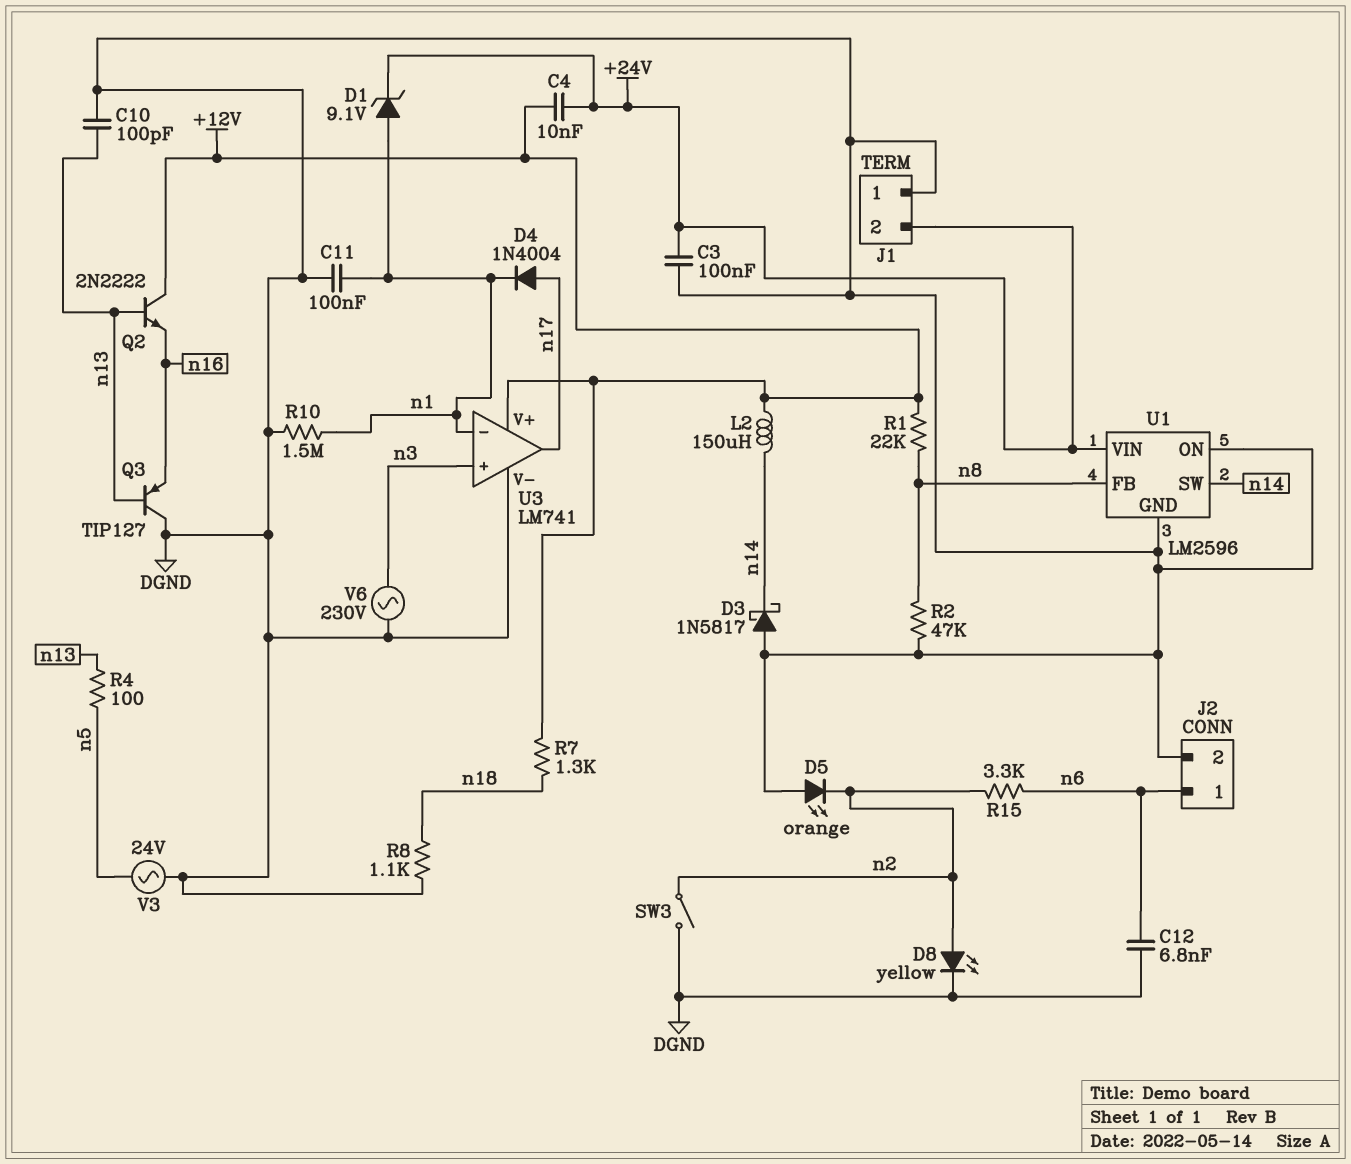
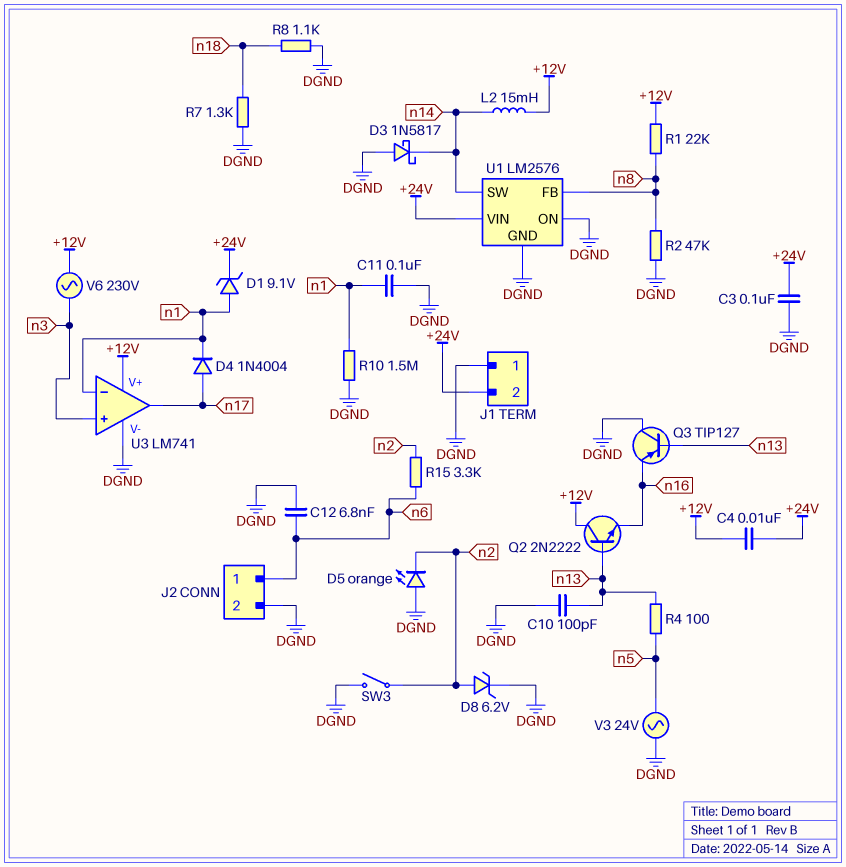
D8: LED yellow (A n2, K DGND) -> zener 6.2V (A n2, K DGND)
L2: 150uH (+12V, n14) -> 15mH (+12V, n14)
R7: 1.3k (+12V, n18) -> 1.3k (DGND, n18)
U1: LM2596 -> LM2576
V6: AC 230V (DGND, n3) -> AC 230V (+12V, n3)

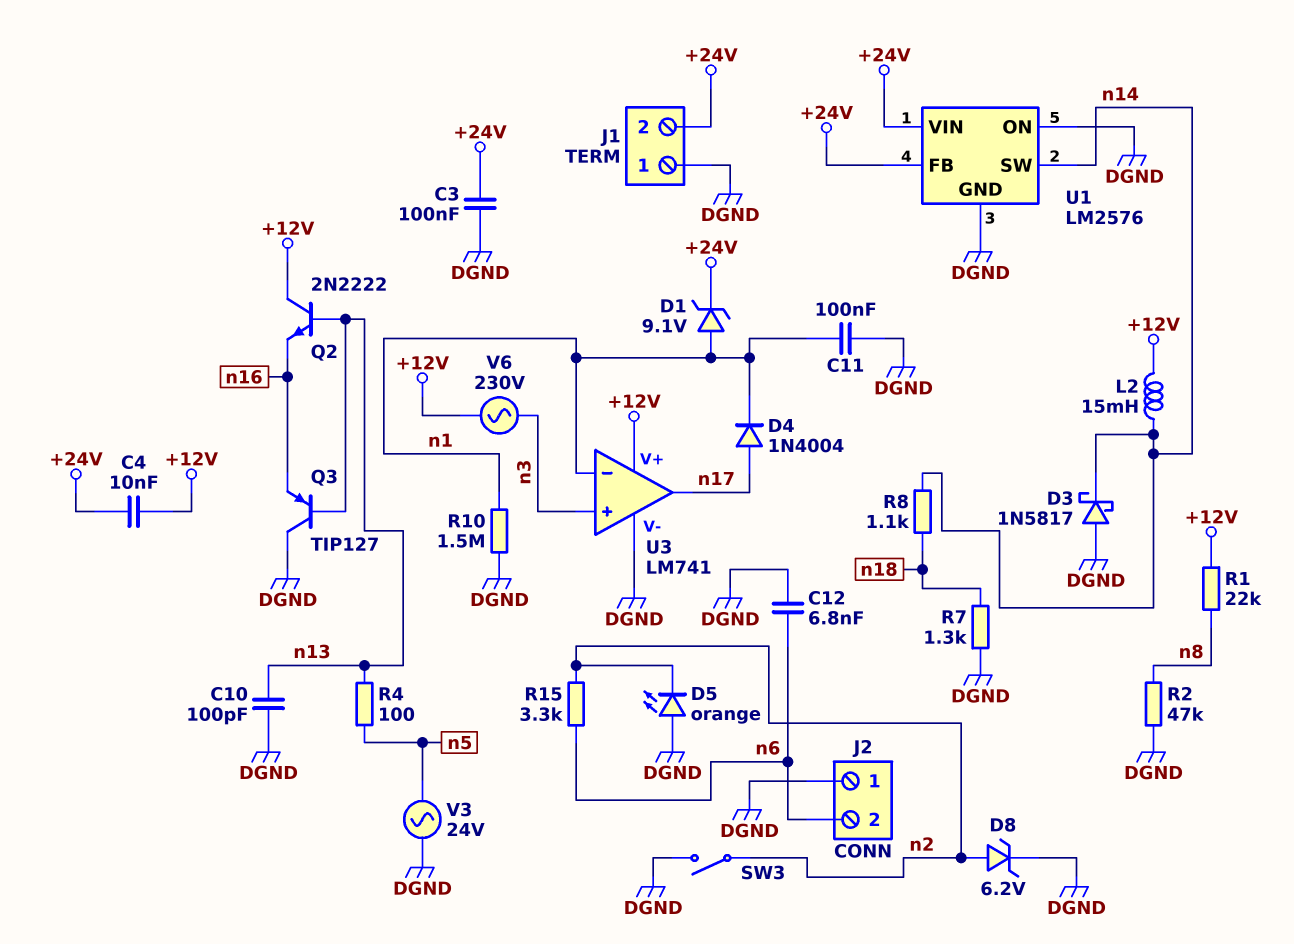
J2 pin 1: n6 -> DGND
J2 pin 2: DGND -> n6
R8: 1.1k (DGND, n18) -> 1.1k (n14, n18)
U1 pin FB: n8 -> +24V

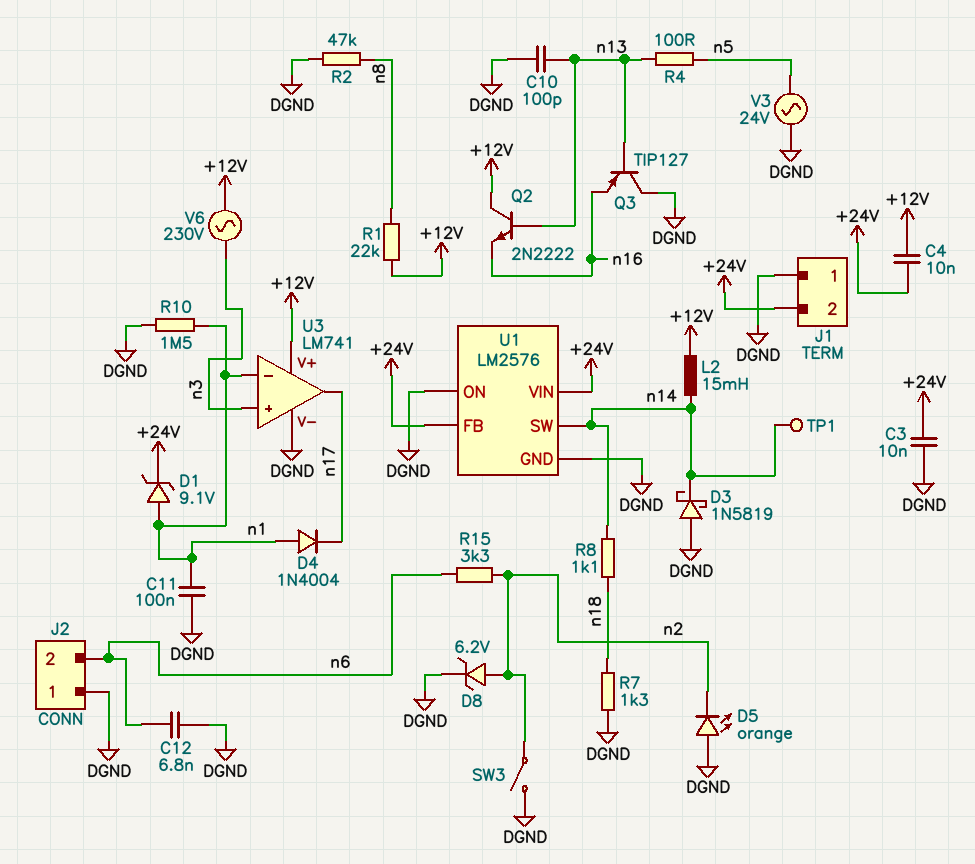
C3: 100nF (+24V, DGND) -> 10nF (+24V, DGND)
D3: schottky 1N5817 (A DGND, K n14) -> schottky 1N5819 (A DGND, K n14)
D4: diode 1N4004 (A n17, K n1) -> diode 1N4004 (A n1, K n17)
TP1: none -> test point (n14)

